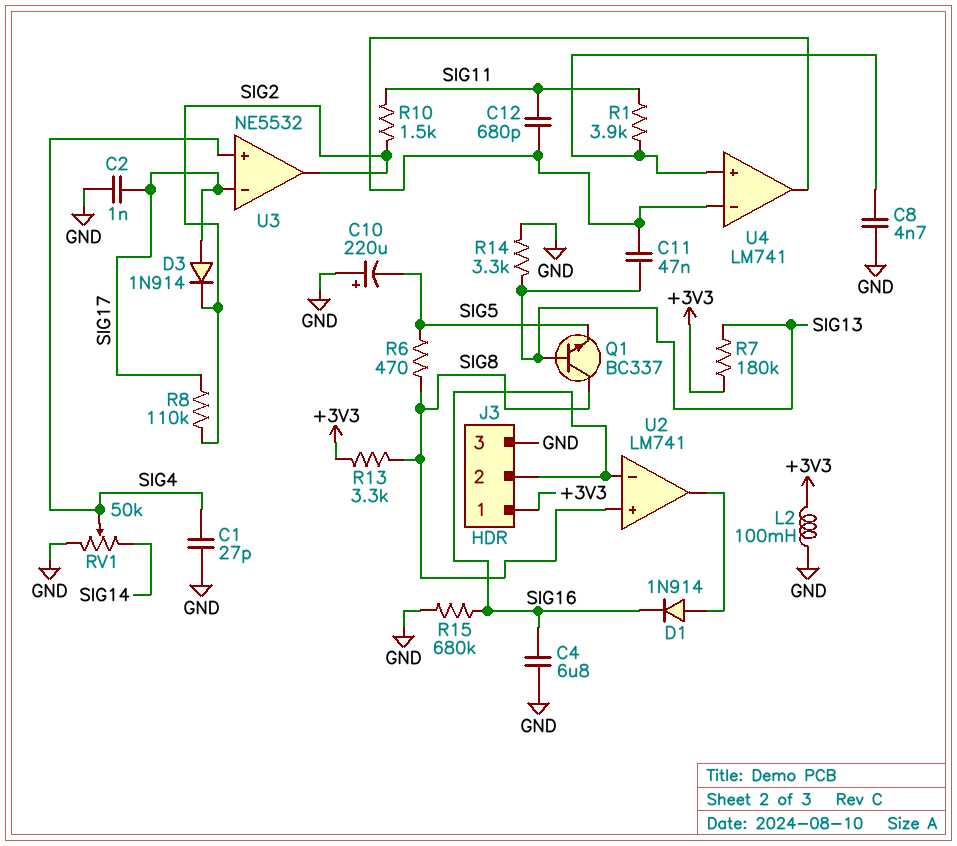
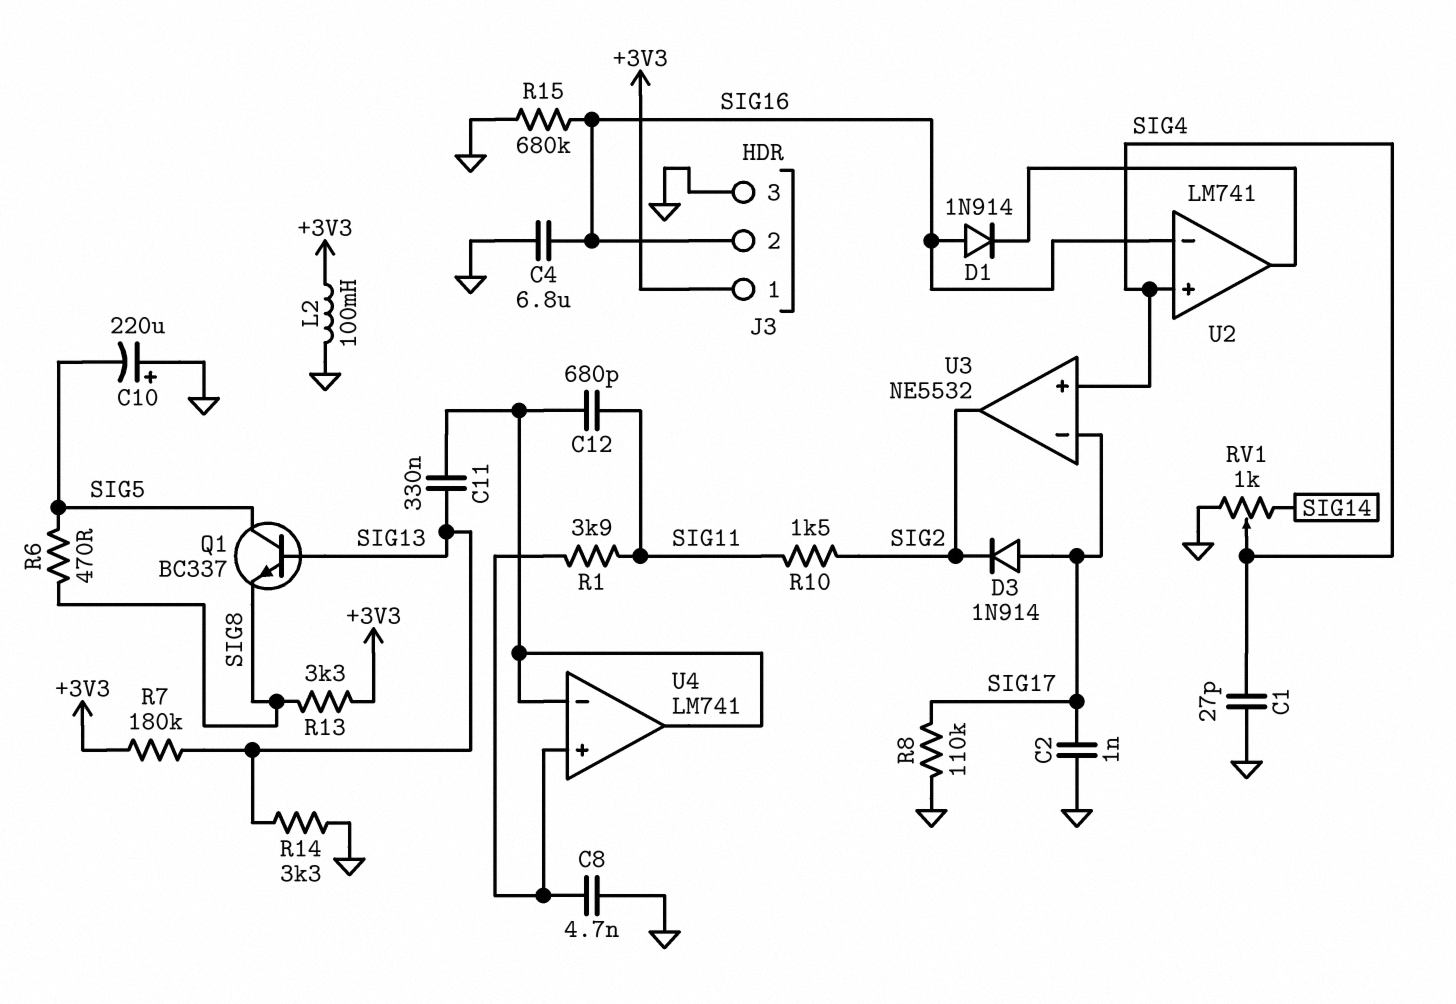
C11: 47nF (SIG13, U4/in-) -> 330nF (SIG13, U4/in-)
D1: diode 1N914 (A U2/out, K SIG16) -> diode 1N914 (A SIG16, K U2/out)
Q1: NPN BC337 (B SIG13, C SIG8, E SIG5) -> NPN BC337 (B SIG13, C SIG5, E SIG8)
R8: 110k (SIG2, SIG17) -> 110k (GND, SIG17)
RV1: 50k (GND, SIG14, wiper SIG4) -> 1k (GND, SIG14, wiper SIG4)
U2 pin in+: SIG8 -> SIG4

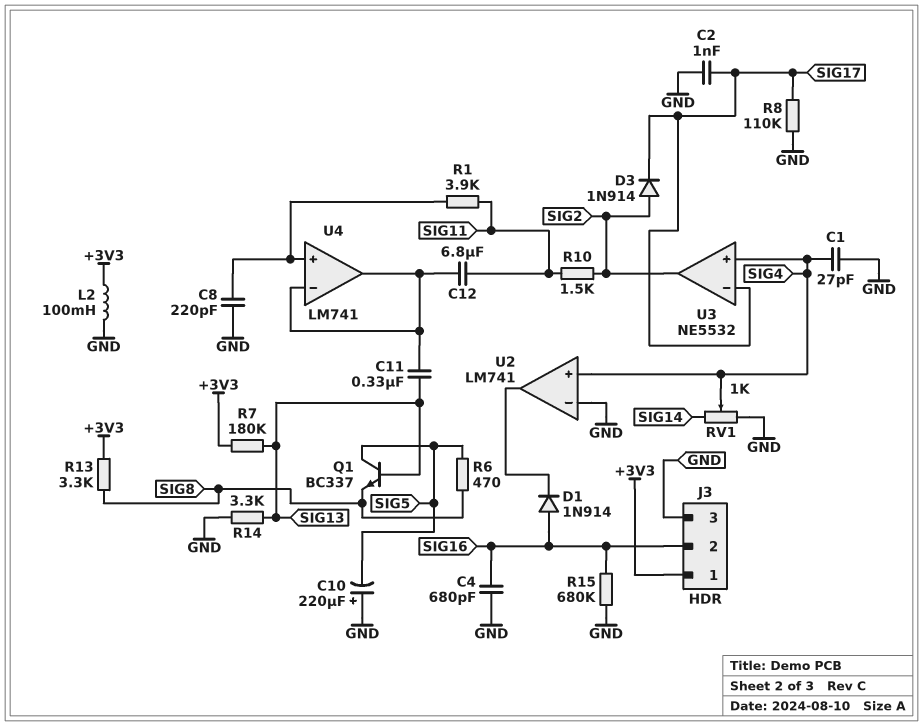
C4: 6.8uF (GND, SIG16) -> 680pF (GND, SIG16)
C8: 4.7nF (GND, U4/in+) -> 220pF (GND, U4/in+)
C12: 680pF (SIG11, U4/in-) -> 6.8uF (SIG11, U4/in-)
D3: diode 1N914 (A SIG17, K SIG2) -> diode 1N914 (A SIG2, K SIG17)
U2 pin in-: SIG16 -> GND

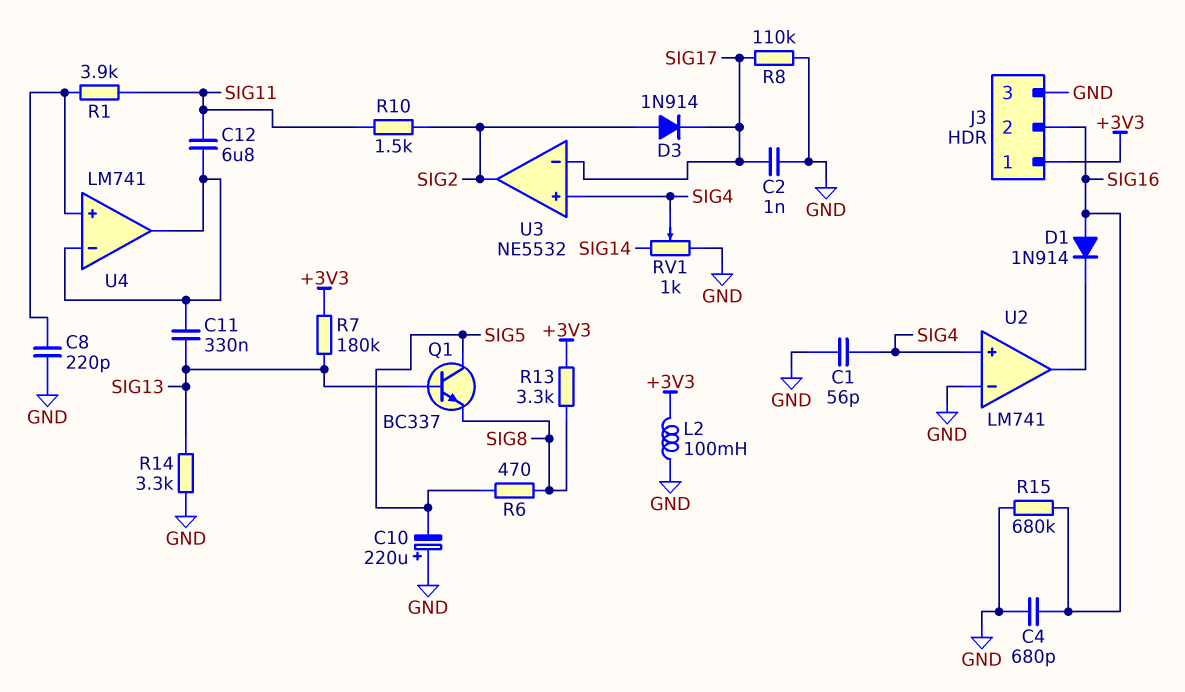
C1: 27pF (GND, SIG4) -> 56pF (GND, SIG4)

